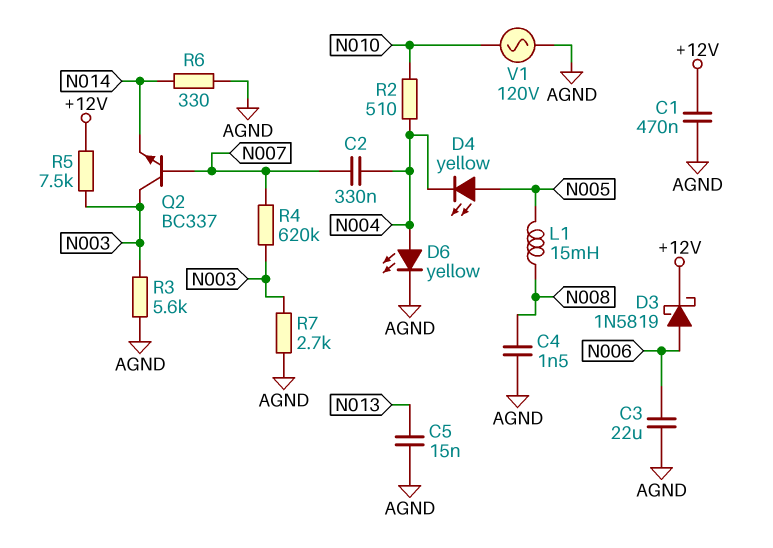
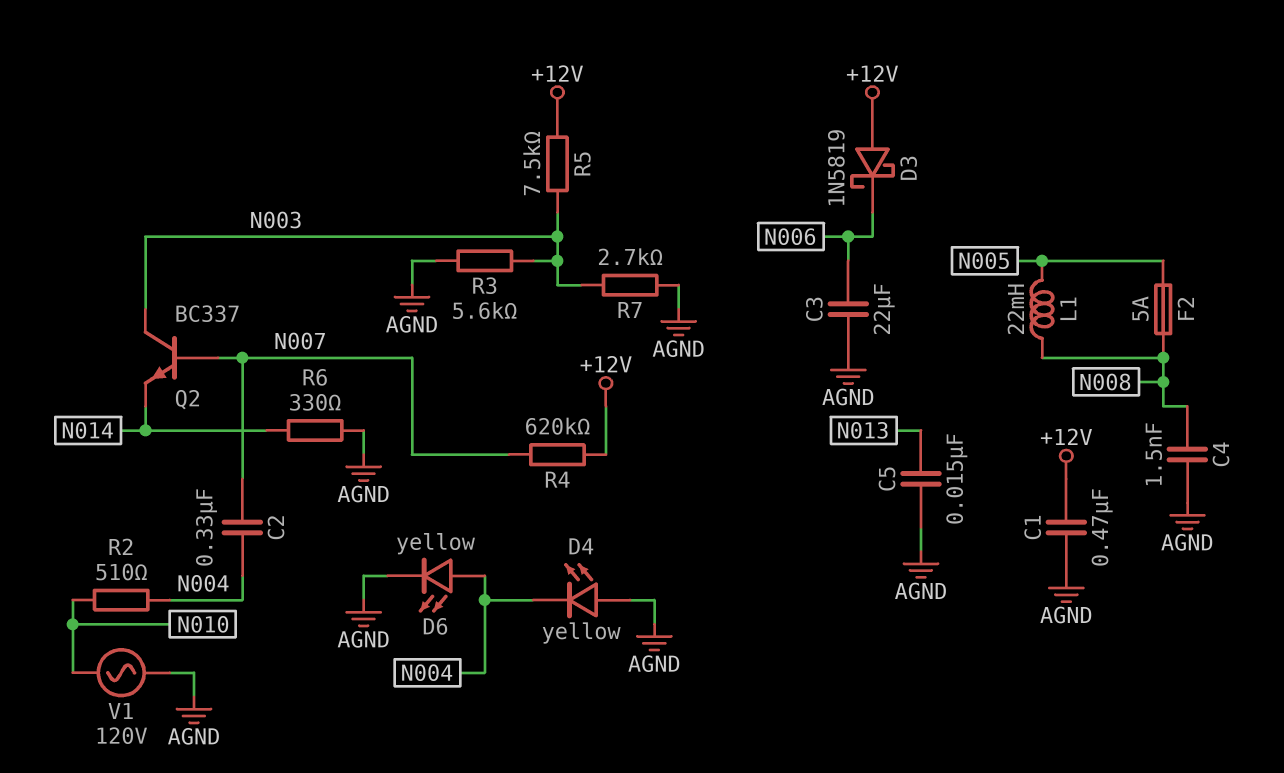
D3: schottky 1N5819 (A N006, K +12V) -> schottky 1N5819 (A +12V, K N006)
D4: LED yellow (A N005, K N004) -> LED yellow (A AGND, K N004)
F2: none -> 5A (N005, N008)
L1: 15mH (N005, N008) -> 22mH (N005, N008)
R4: 620k (N003, N007) -> 620k (+12V, N007)

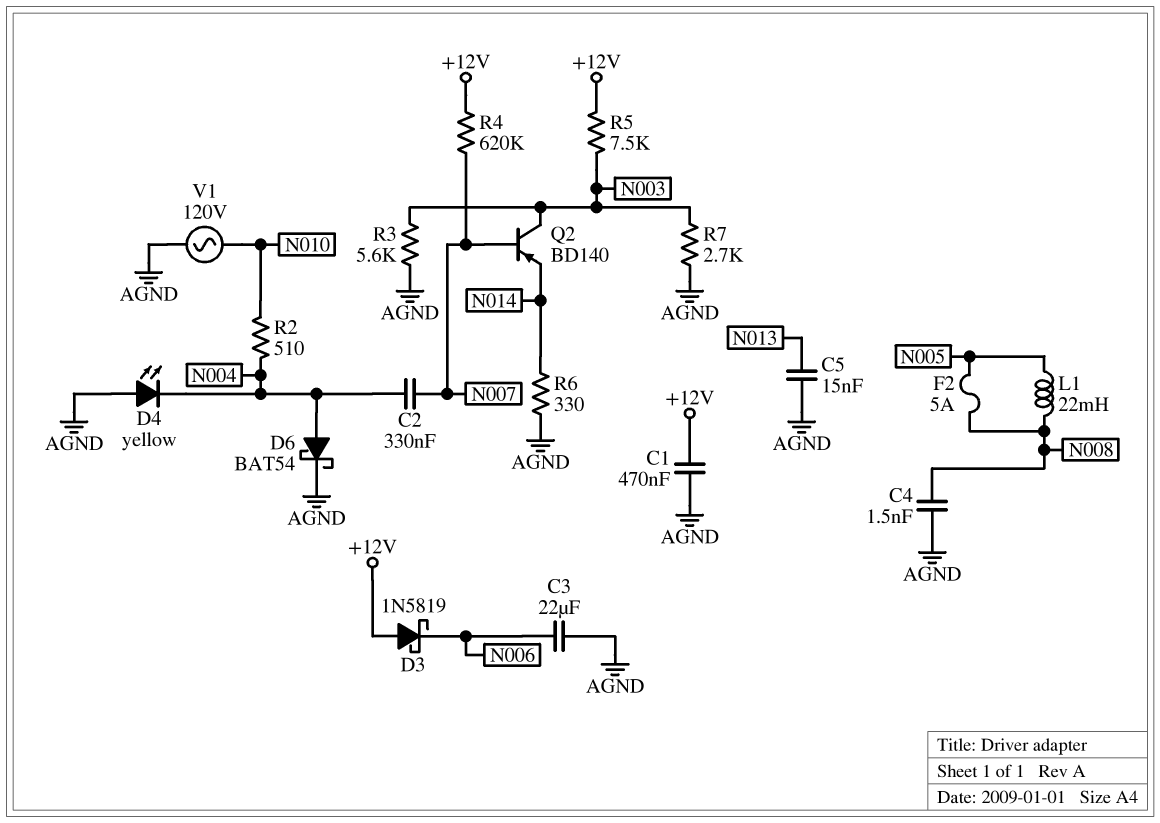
D6: LED yellow (A N004, K AGND) -> schottky BAT54 (A N004, K AGND)
Q2: NPN BC337 (B N007, C N003, E N014) -> PNP BD140 (B N007, C N003, E N014)

